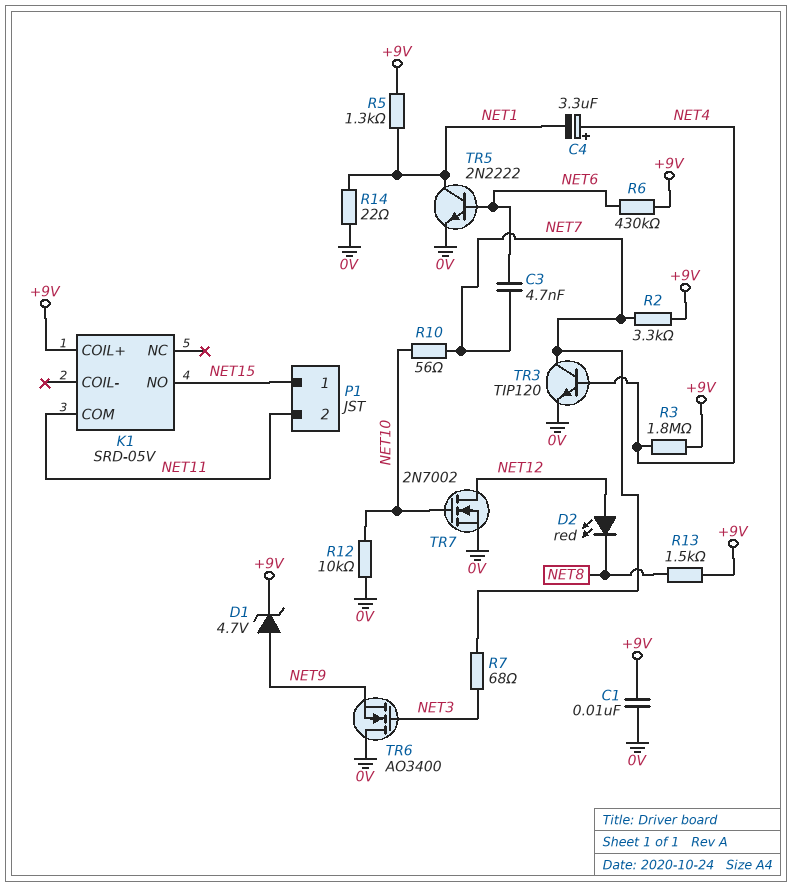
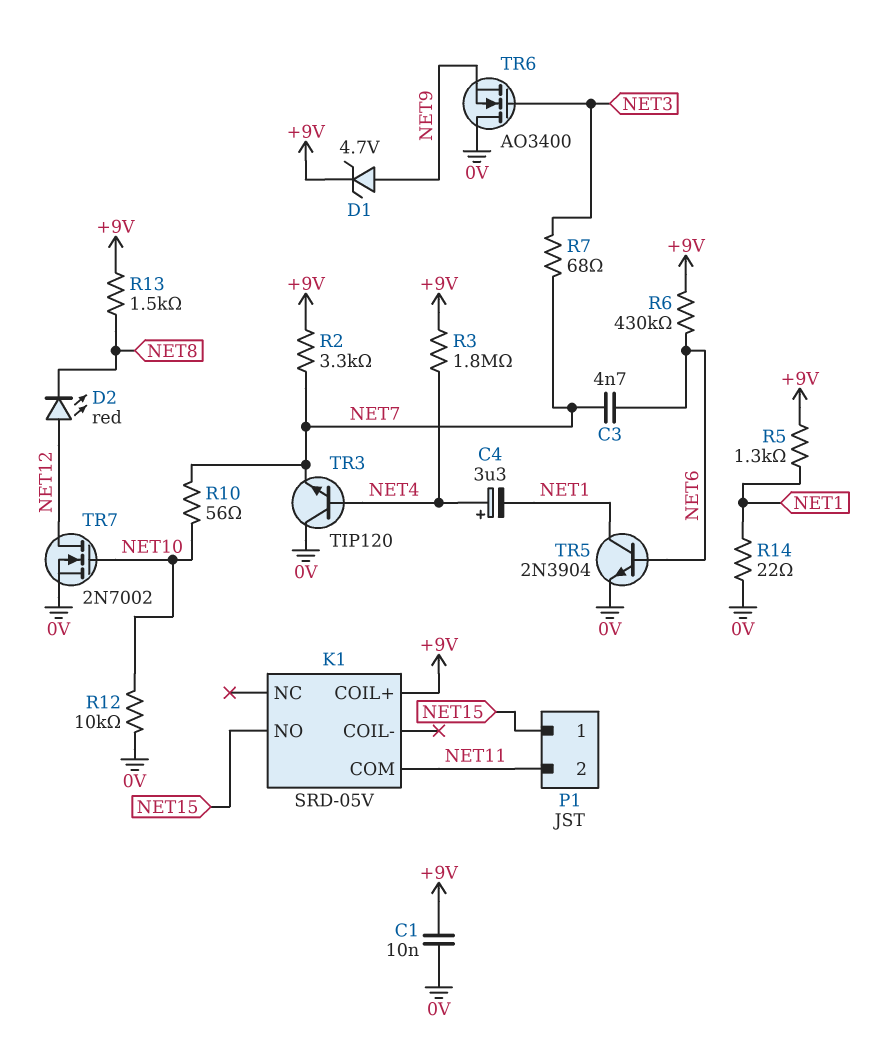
TR3: NPN TIP120 (B NET4, C NET7, E 0V) -> NPN TIP120 (B NET4, C 0V, E NET7)
TR5: NPN 2N2222 (B NET6, C NET1, E 0V) -> NPN 2N3904 (B NET6, C NET1, E 0V)

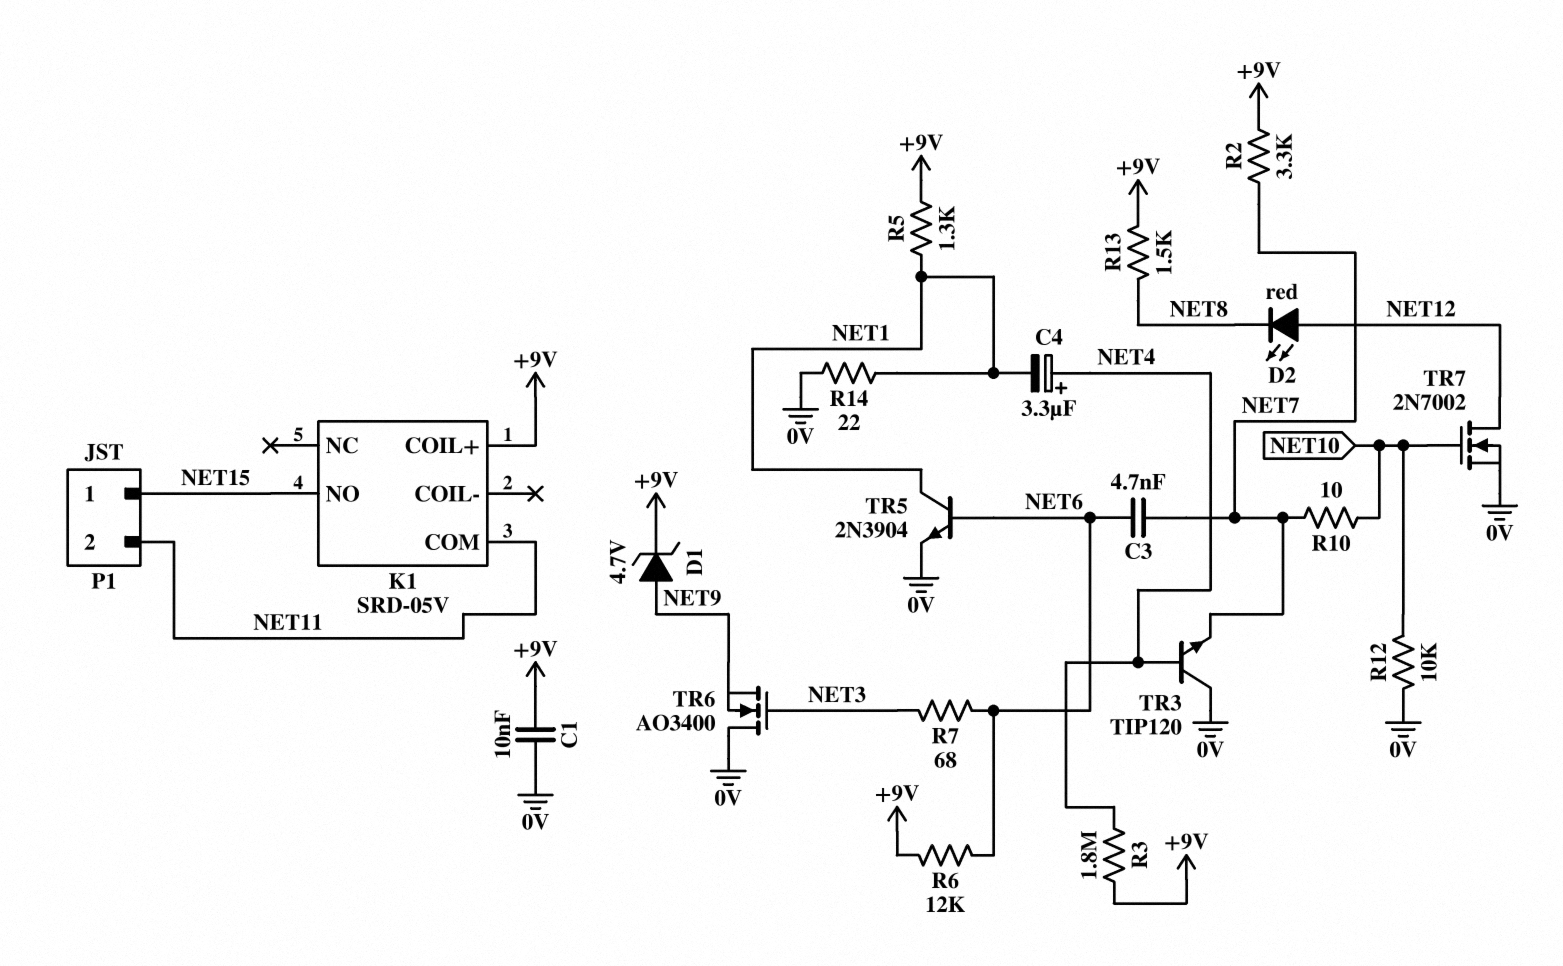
R6: 430k (+9V, NET6) -> 12k (+9V, NET6)
R7: 68 (NET3, NET7) -> 68 (NET3, NET6)
R10: 56 (NET7, NET10) -> 10 (NET7, NET10)

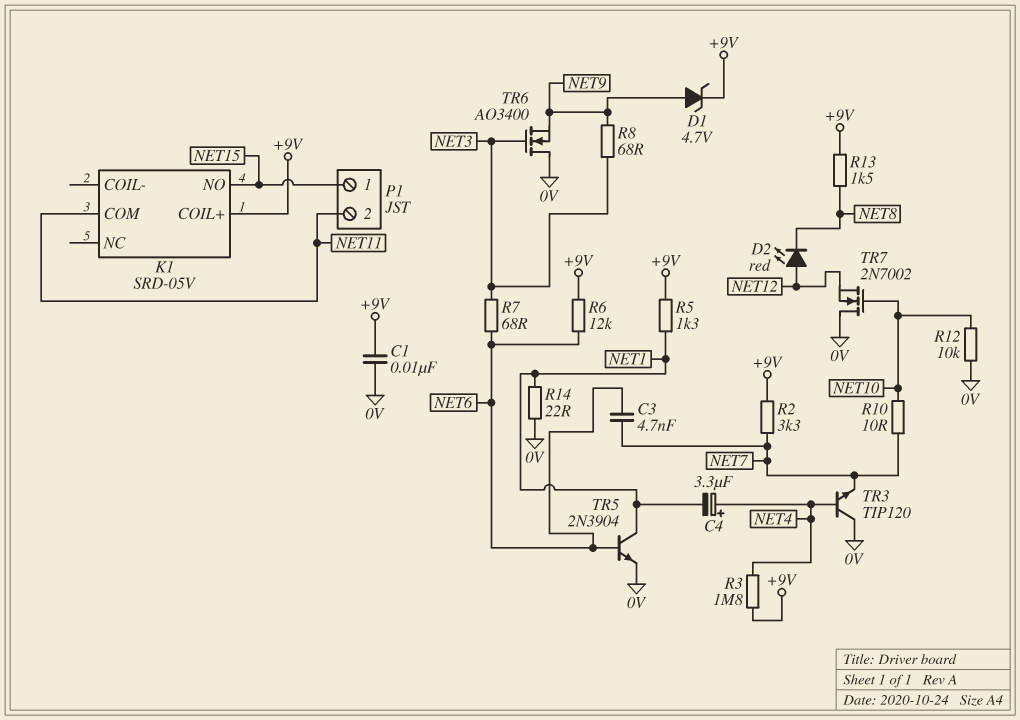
R8: none -> 68 (NET3, NET9)
TR7: NMOS 2N7002 (G NET10, D NET12, S 0V) -> NMOS 2N7002 (G NET10, D 0V, S NET12)

